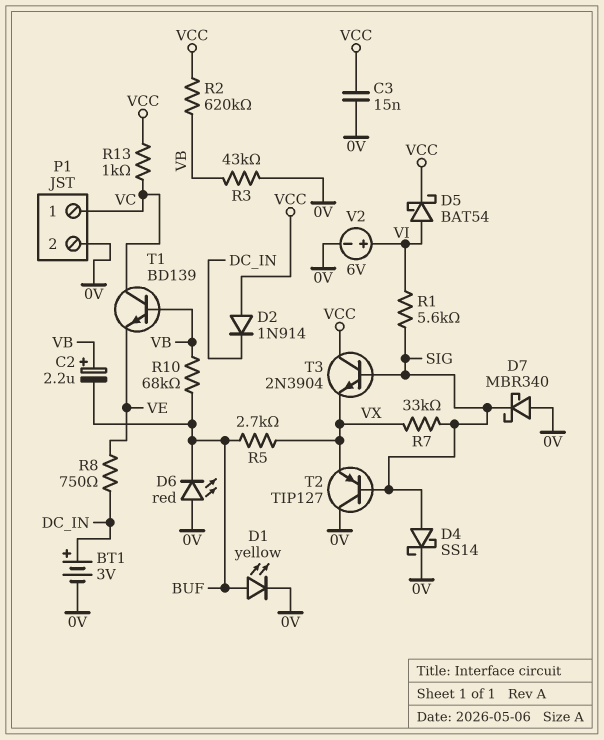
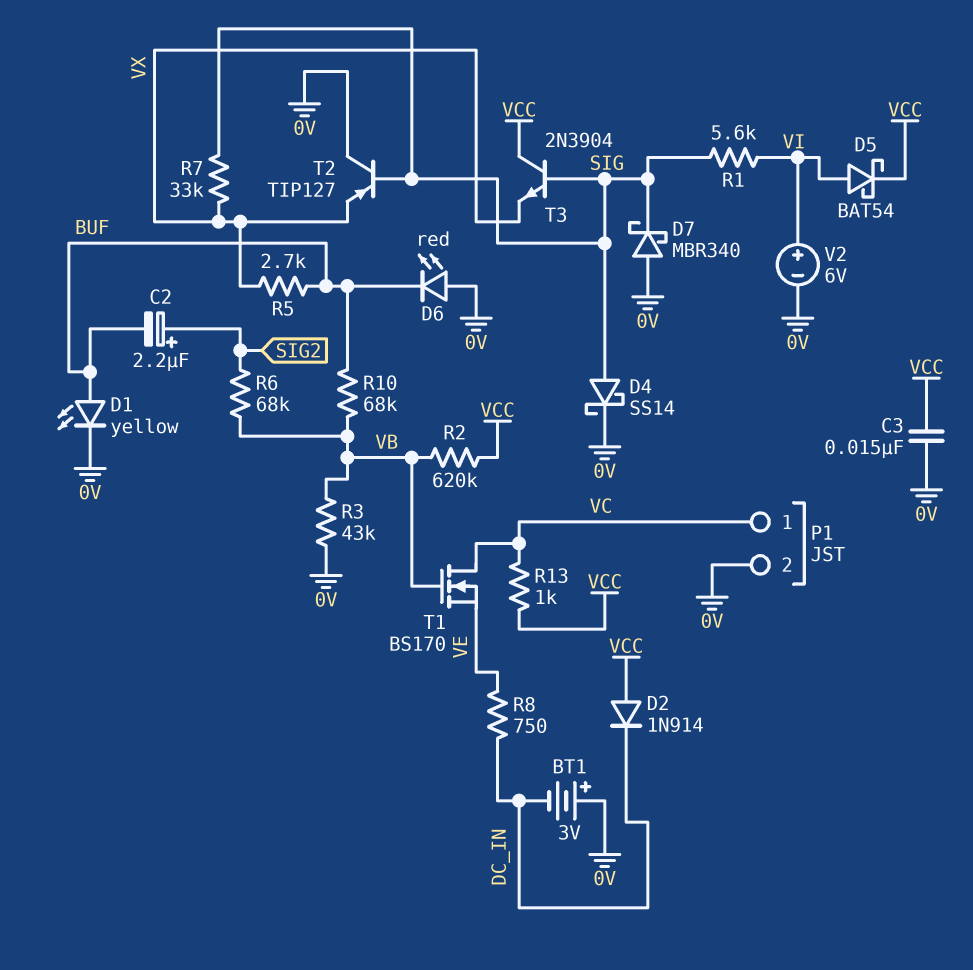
BT1: 3V (plus DC_IN, minus 0V) -> 3V (plus 0V, minus DC_IN)
C2: 2.2uF (plus VB, minus BUF) -> 2.2uF (plus SIG2, minus BUF)
R6: none -> 68k (SIG2, VB)
T1: NPN BD139 (B VB, C VC, E VE) -> NMOS BS170 (G VB, D VC, S VE)

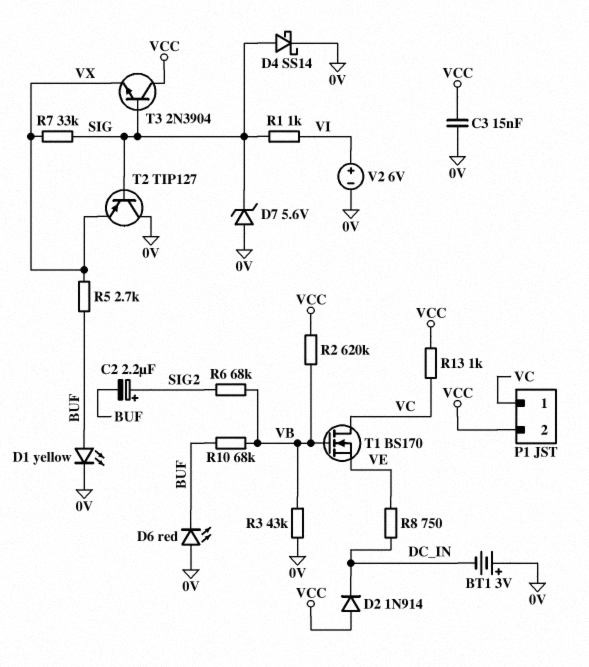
D5: schottky BAT54 (A VI, K VCC) -> none
D7: schottky MBR340 (A 0V, K SIG) -> zener 5.6V (A 0V, K SIG)
P1 pin 2: 0V -> VCC
R1: 5.6k (SIG, VI) -> 1k (SIG, VI)

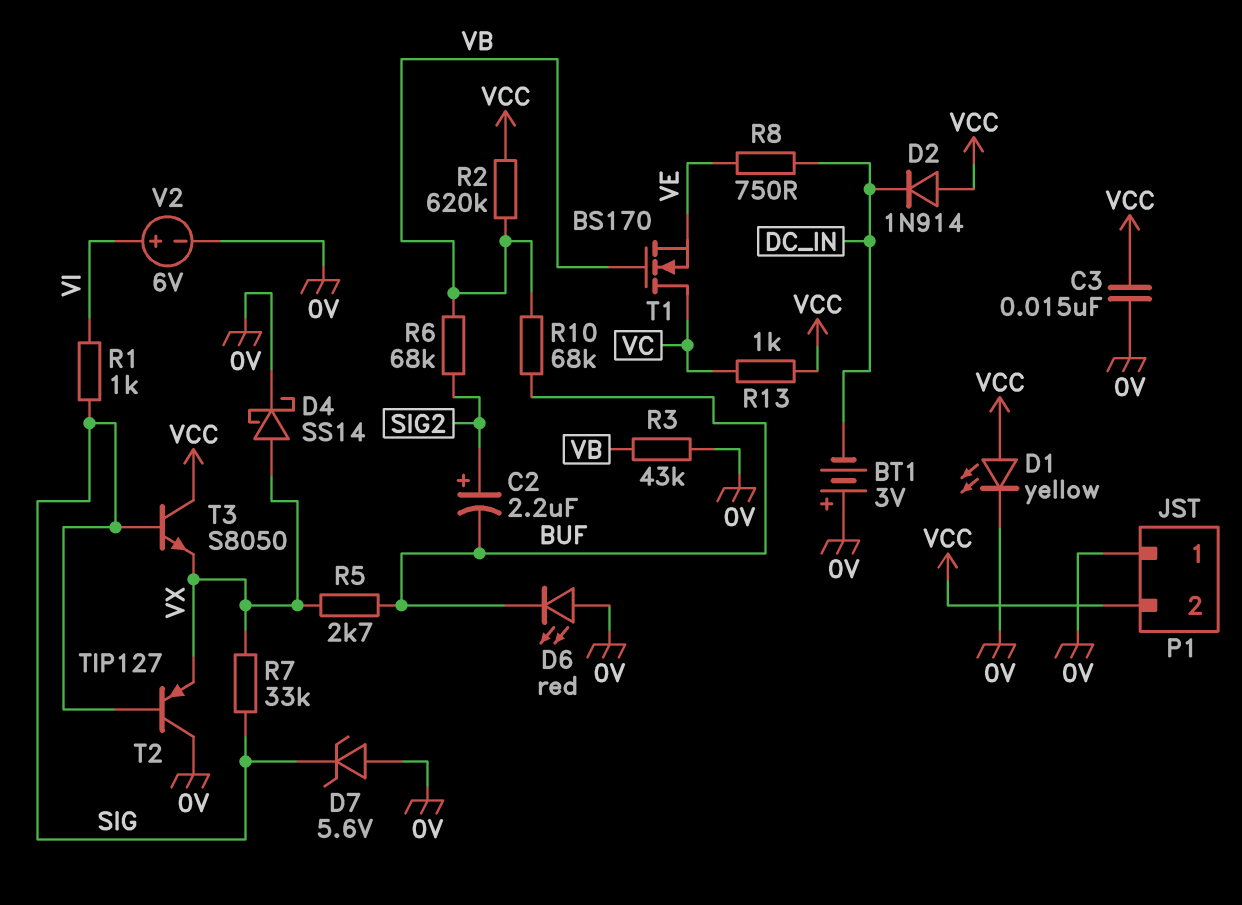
D1: LED yellow (A BUF, K 0V) -> LED yellow (A VCC, K 0V)
D4: schottky SS14 (A SIG, K 0V) -> schottky SS14 (A VX, K 0V)
P1 pin 1: VC -> 0V
T3: NPN 2N3904 (B SIG, C VCC, E VX) -> NPN S8050 (B SIG, C VCC, E VX)

